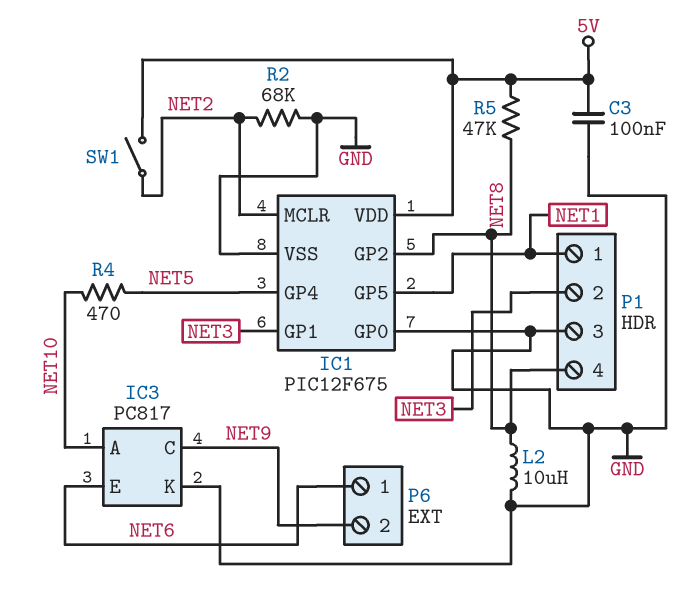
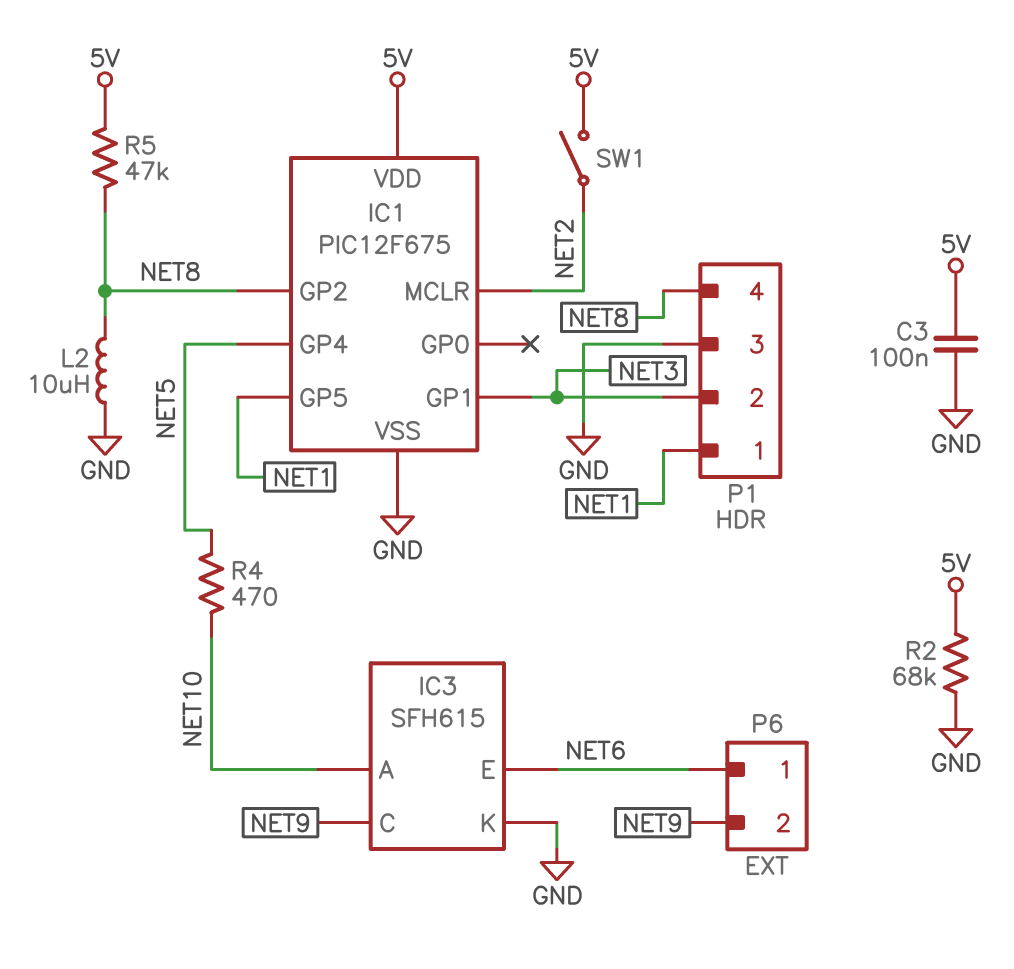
IC1 pin GP0: GND -> none
IC3: PC817 -> SFH615
R2: 68k (GND, NET2) -> 68k (5V, GND)

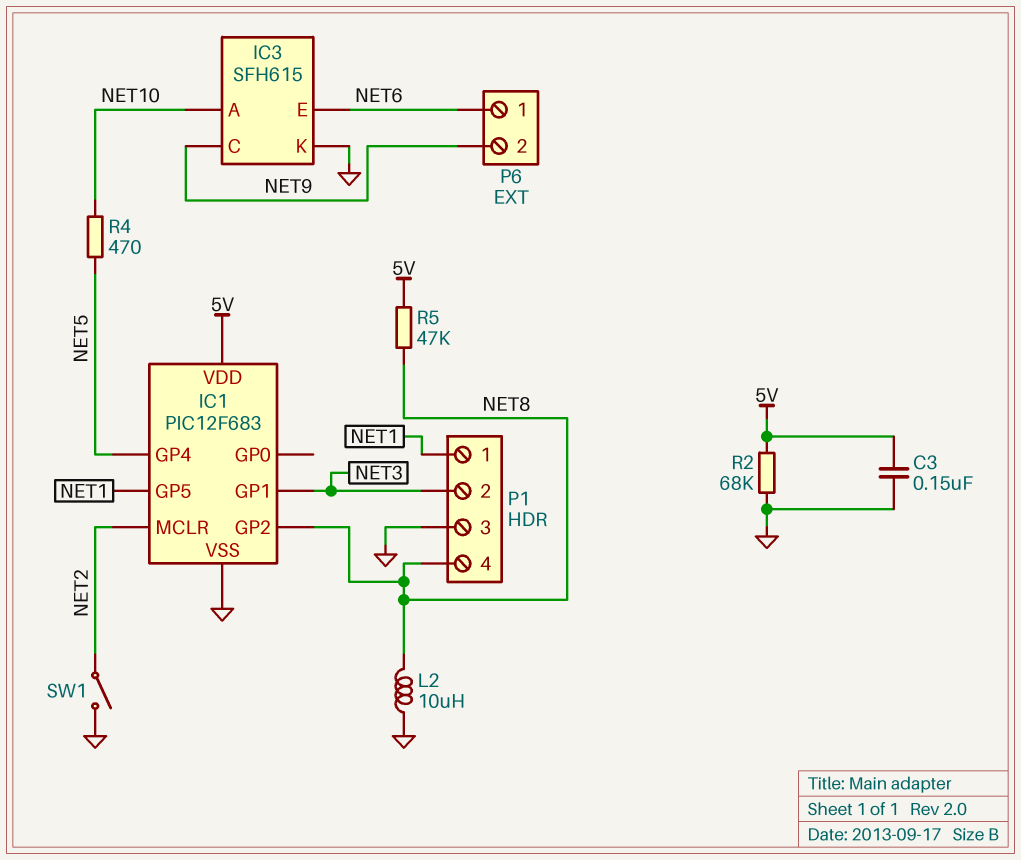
C3: 100nF (5V, GND) -> 150nF (5V, GND)
IC1: PIC12F675 -> PIC12F683
SW1: switch (5V, NET2) -> switch (GND, NET2)

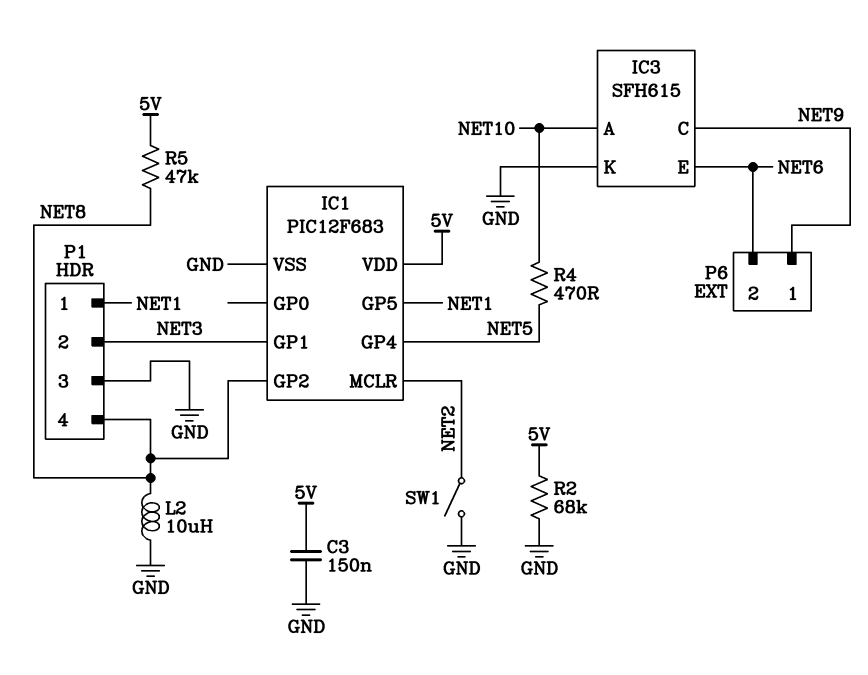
P6 pin 1: NET6 -> NET9
P6 pin 2: NET9 -> NET6

